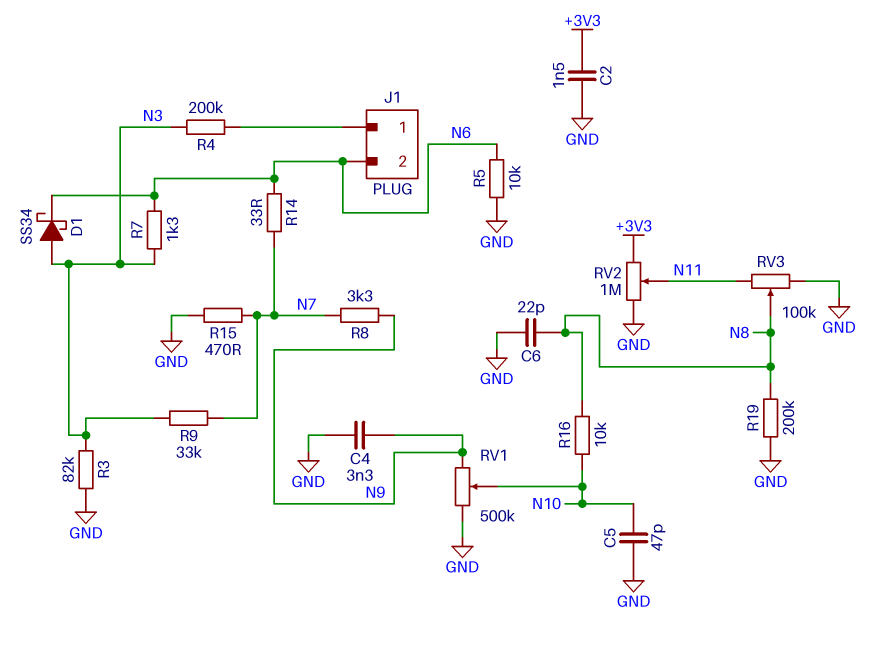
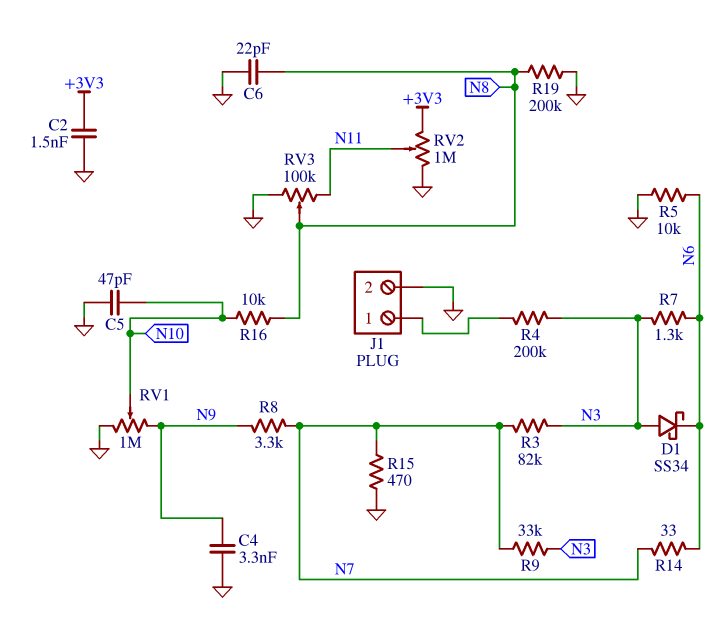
J1 pin 2: N6 -> GND
R3: 82k (GND, N3) -> 82k (N3, N7)
RV1: 500k (GND, N9, wiper N10) -> 1M (GND, N9, wiper N10)

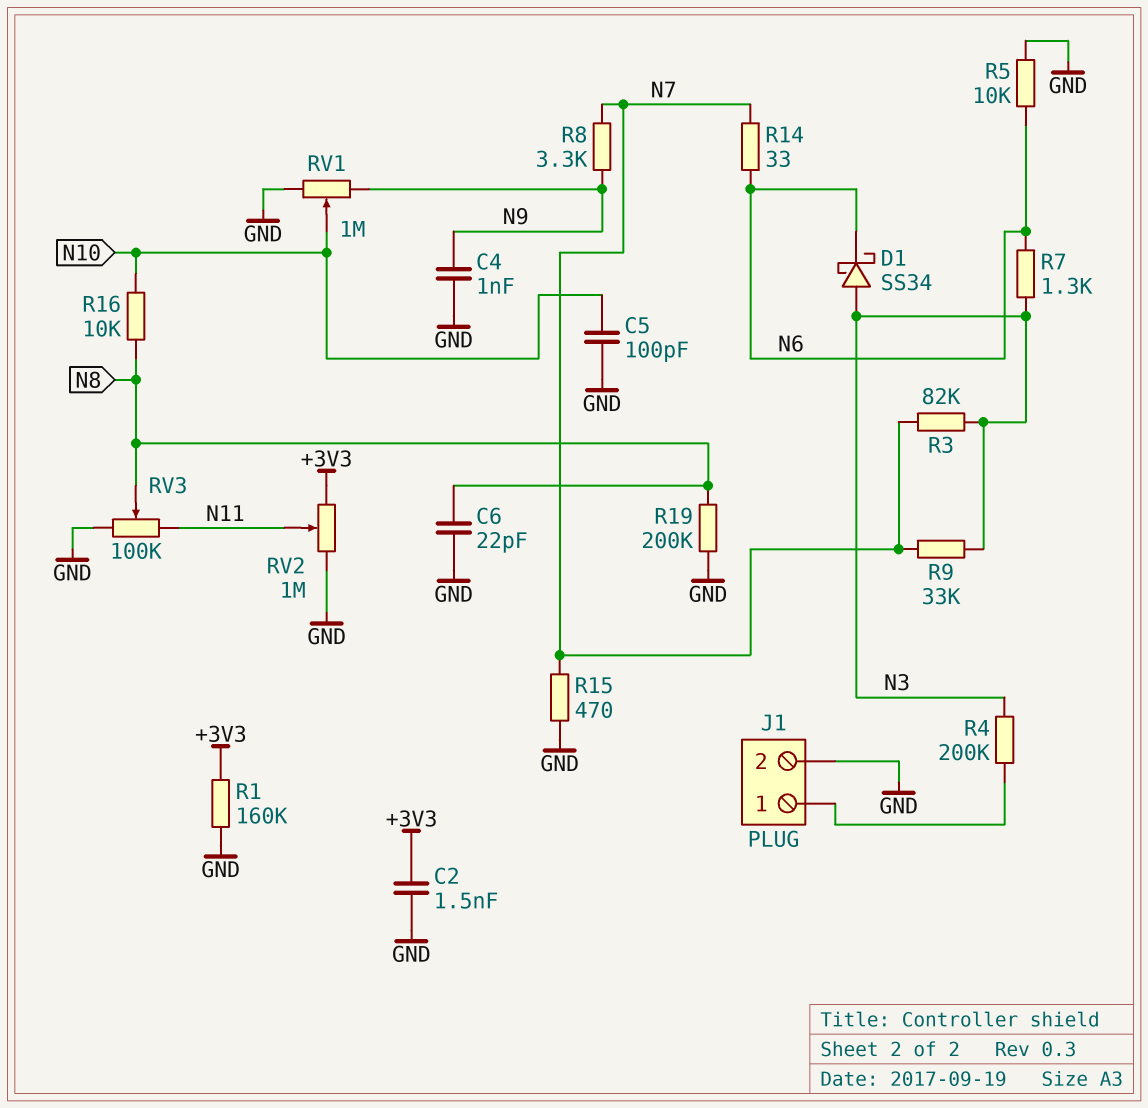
C4: 3.3nF (GND, N9) -> 1nF (GND, N9)
C5: 47pF (GND, N10) -> 100pF (GND, N10)
R1: none -> 160k (+3V3, GND)

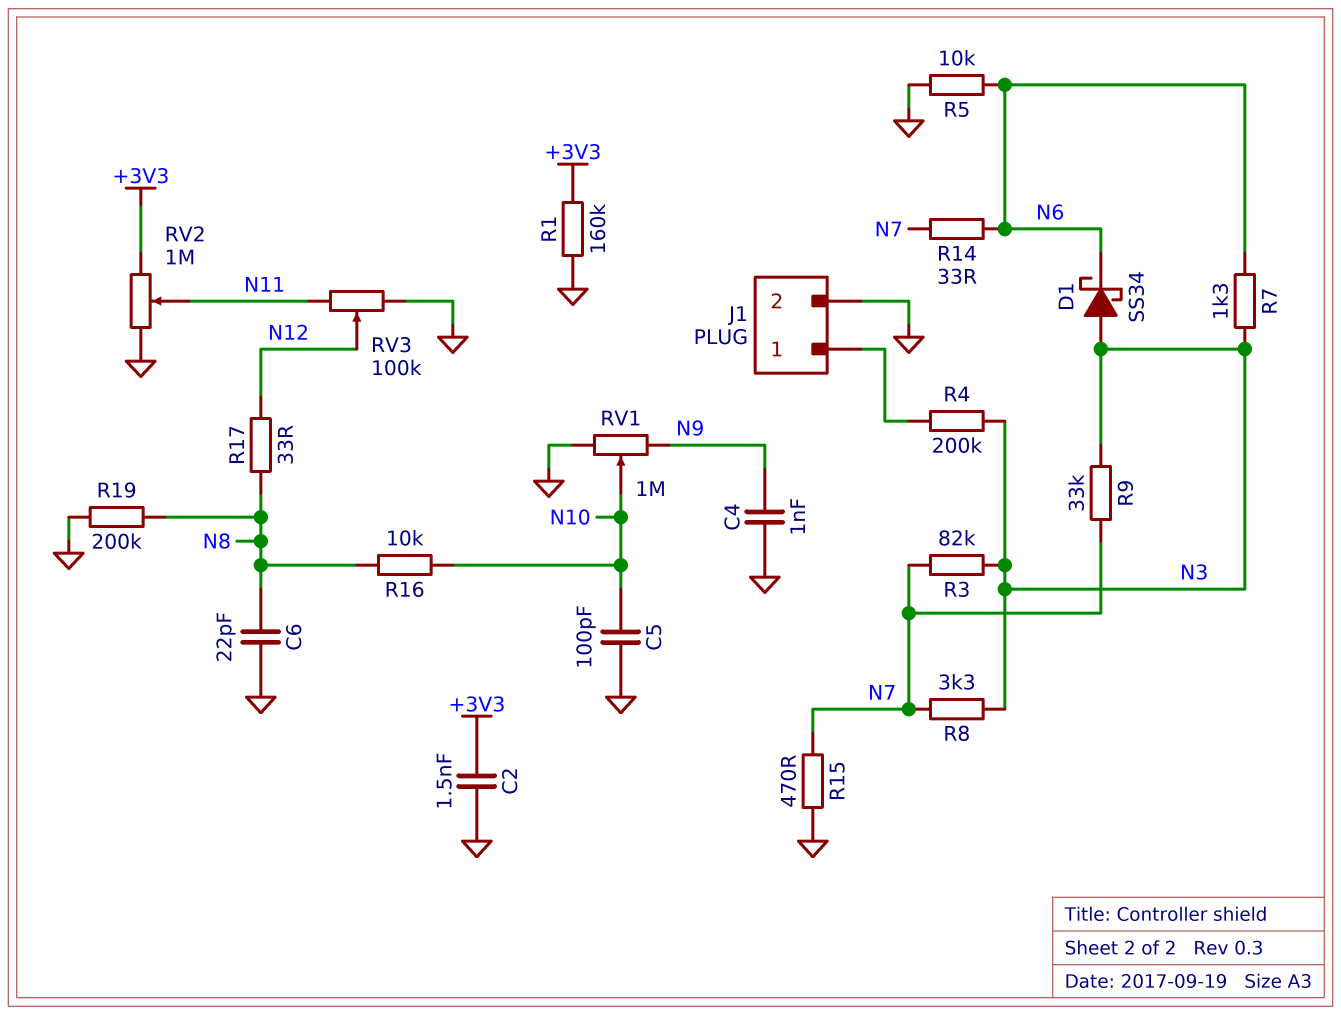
R8: 3.3k (N7, N9) -> 3.3k (N3, N7)
R17: none -> 33 (N8, N12)
RV3: 100k (GND, N11, wiper N8) -> 100k (GND, N11, wiper N12)

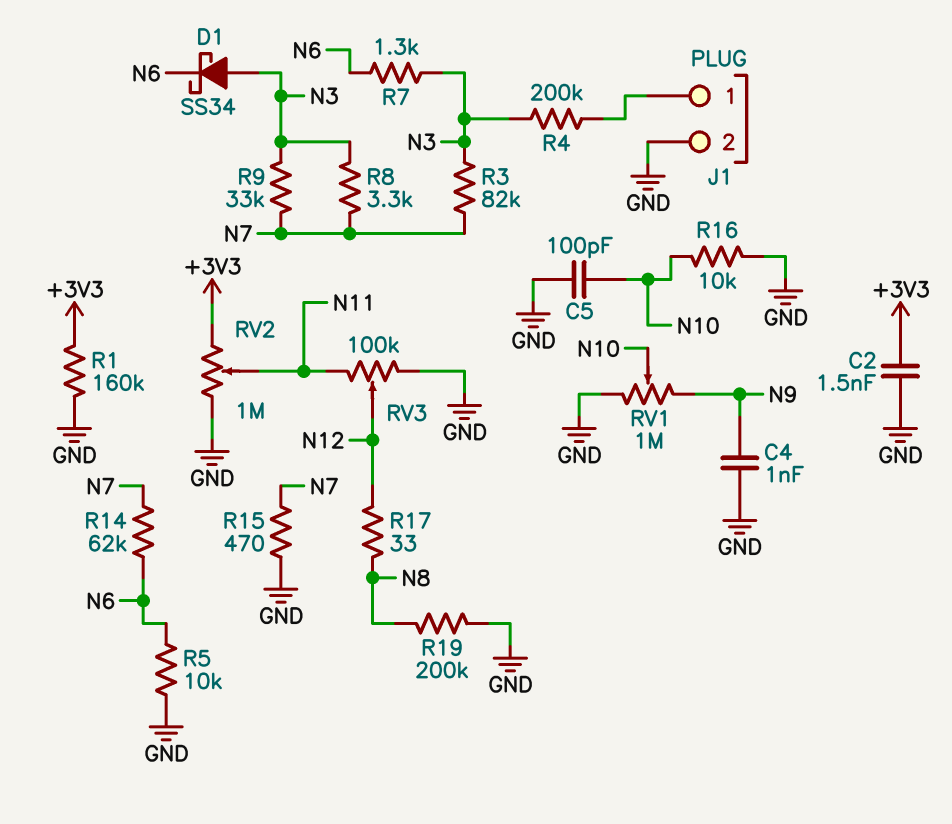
C6: 22pF (GND, N8) -> none
R14: 33 (N6, N7) -> 62k (N6, N7)
R16: 10k (N8, N10) -> 10k (GND, N10)

